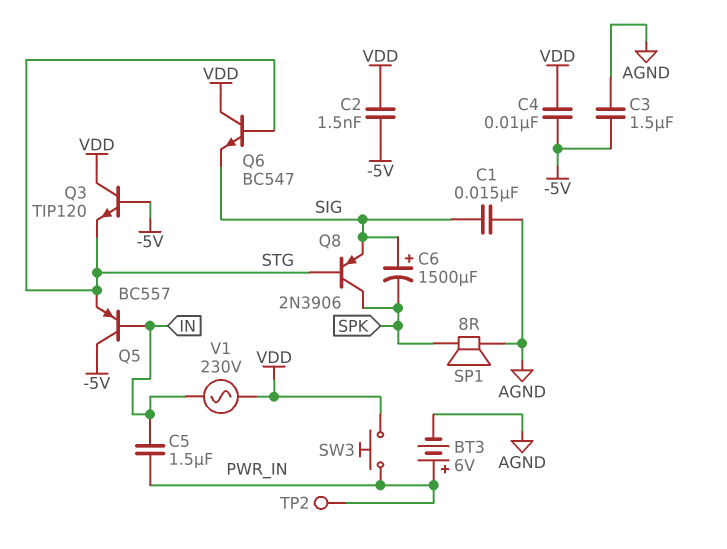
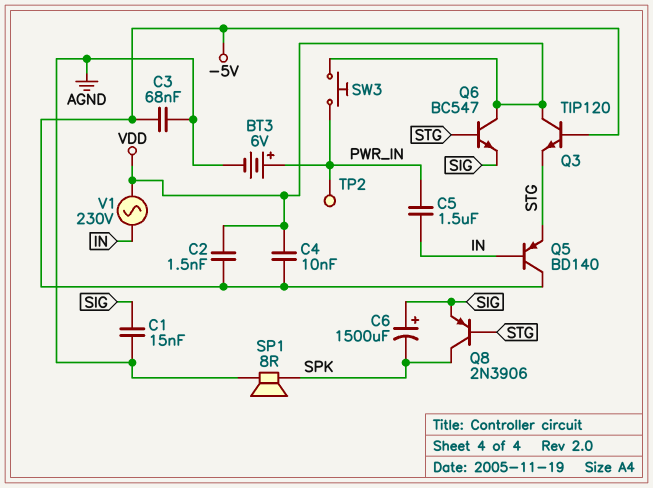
C3: 1.5uF (-5V, AGND) -> 68nF (-5V, AGND)
Q5: PNP BC557 (B IN, C -5V, E STG) -> PNP BD140 (B IN, C -5V, E STG)

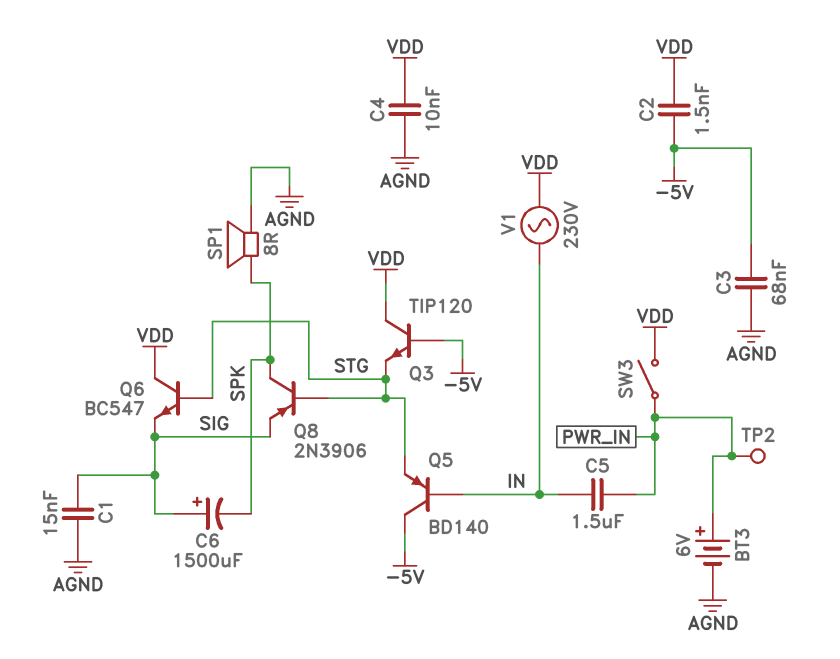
C4: 10nF (-5V, VDD) -> 10nF (AGND, VDD)
SW3: button (PWR_IN, VDD) -> switch (PWR_IN, VDD)

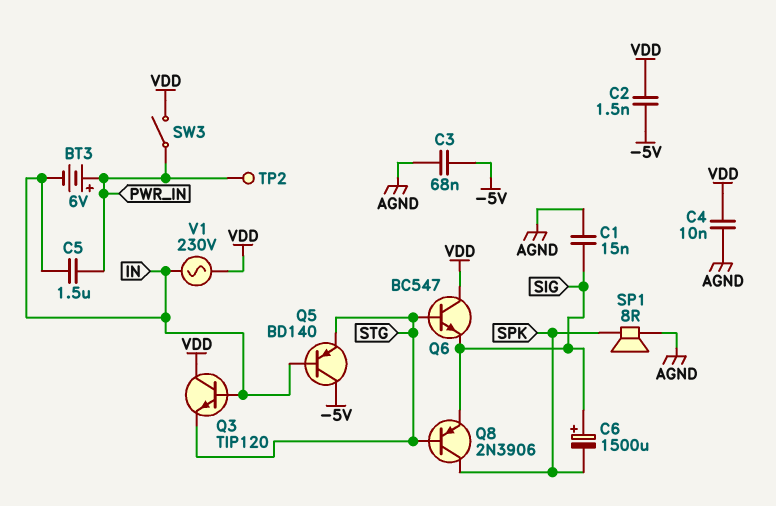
BT3: 6V (plus PWR_IN, minus AGND) -> 6V (plus PWR_IN, minus IN)
Q3: NPN TIP120 (B -5V, C VDD, E STG) -> NPN TIP120 (B IN, C VDD, E STG)

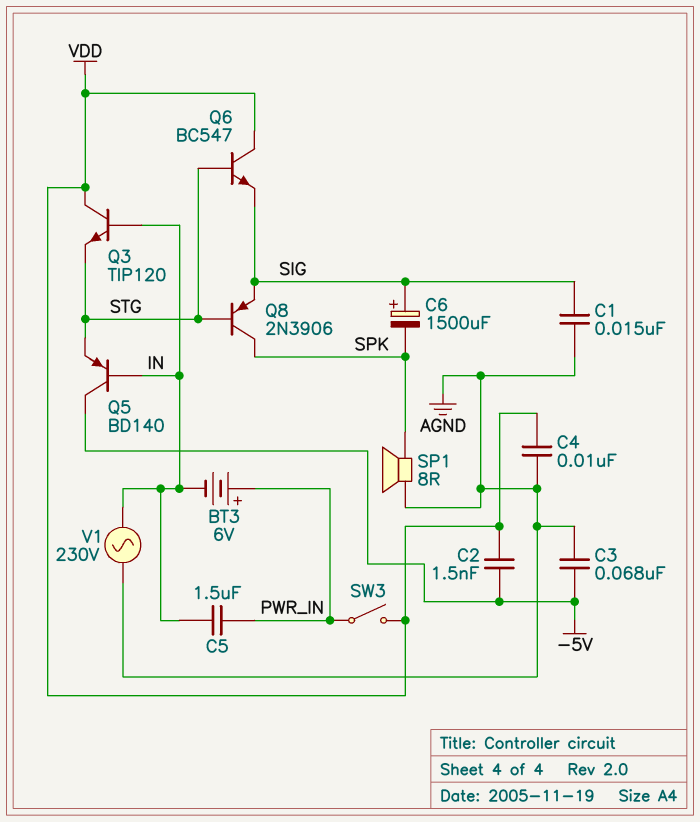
TP2: test point (PWR_IN) -> none
V1: AC 230V (IN, VDD) -> AC 230V (AGND, IN)

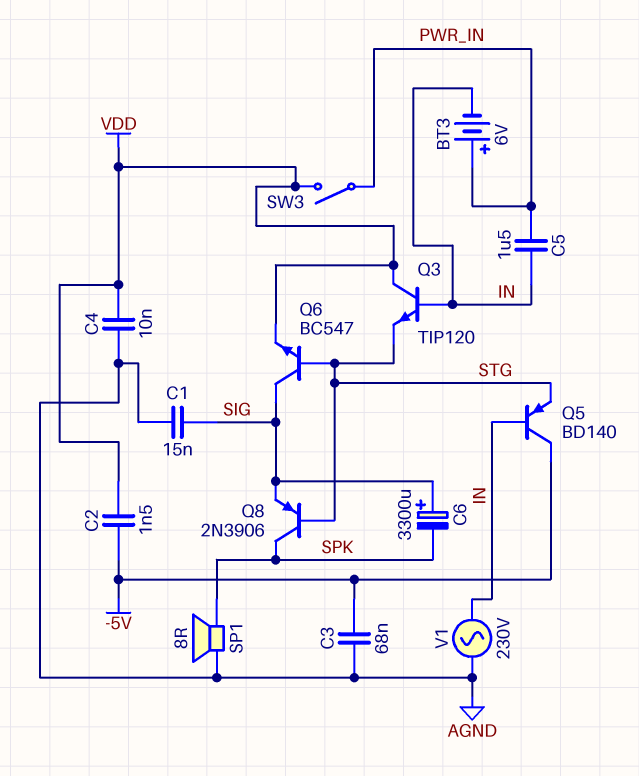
C6: 1500uF (plus SIG, minus SPK) -> 3300uF (plus SIG, minus SPK)
Q6: NPN BC547 (B STG, C VDD, E SIG) -> NPN BC547 (B STG, C SIG, E VDD)

